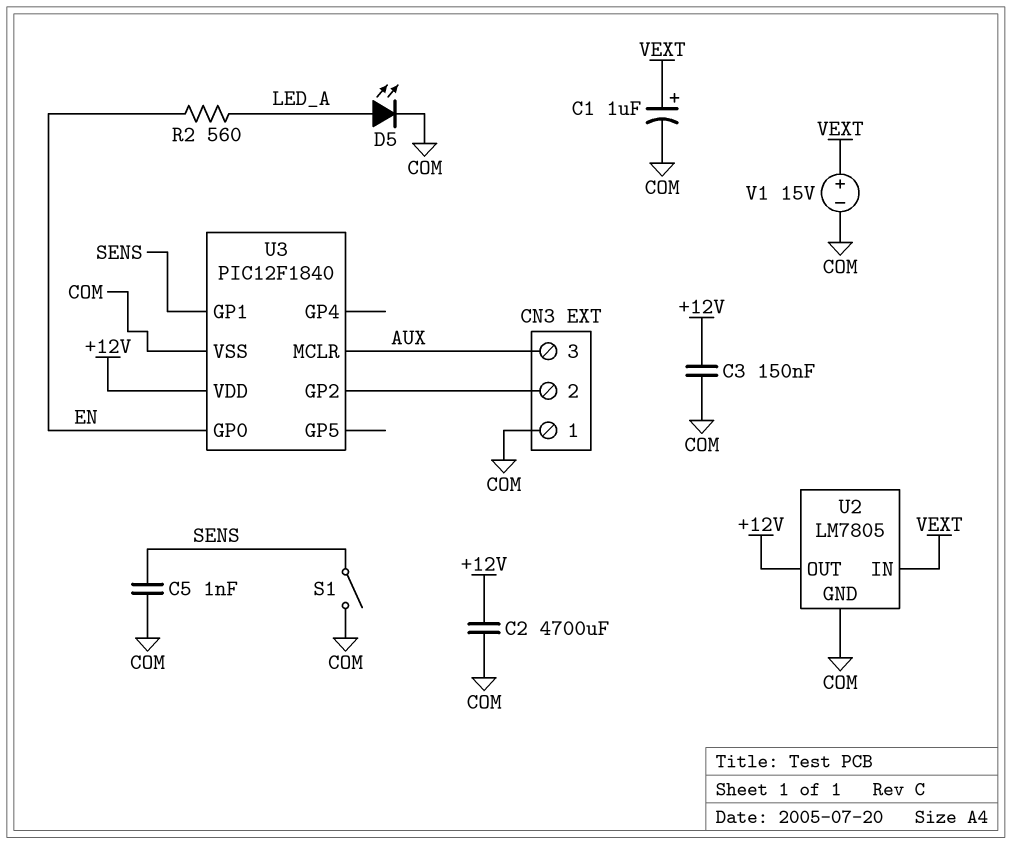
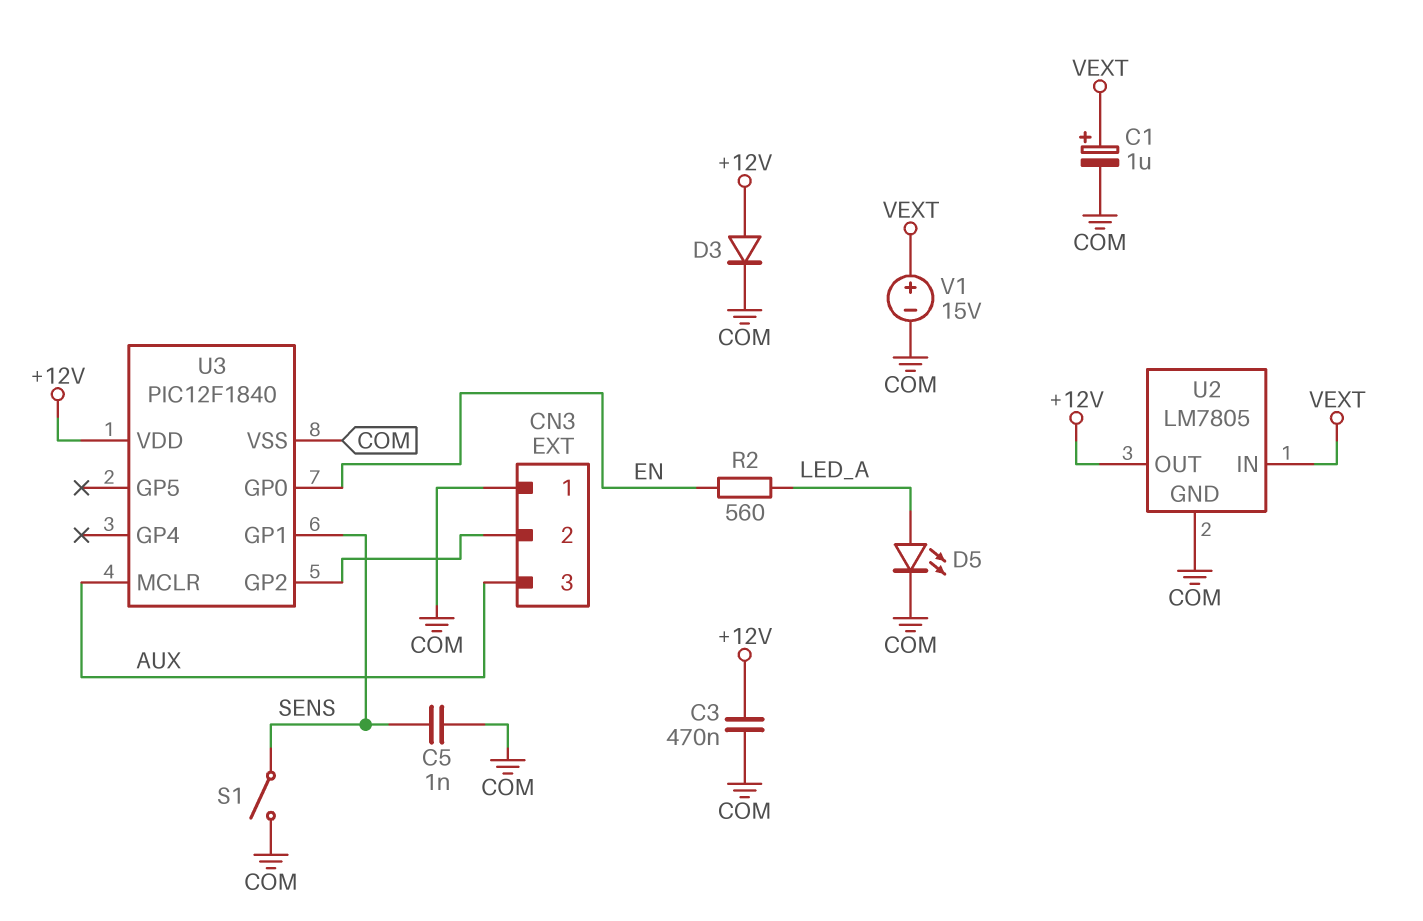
C2: 4700uF (+12V, COM) -> none
C3: 150nF (+12V, COM) -> 470nF (+12V, COM)
D3: none -> diode (A +12V, K COM)

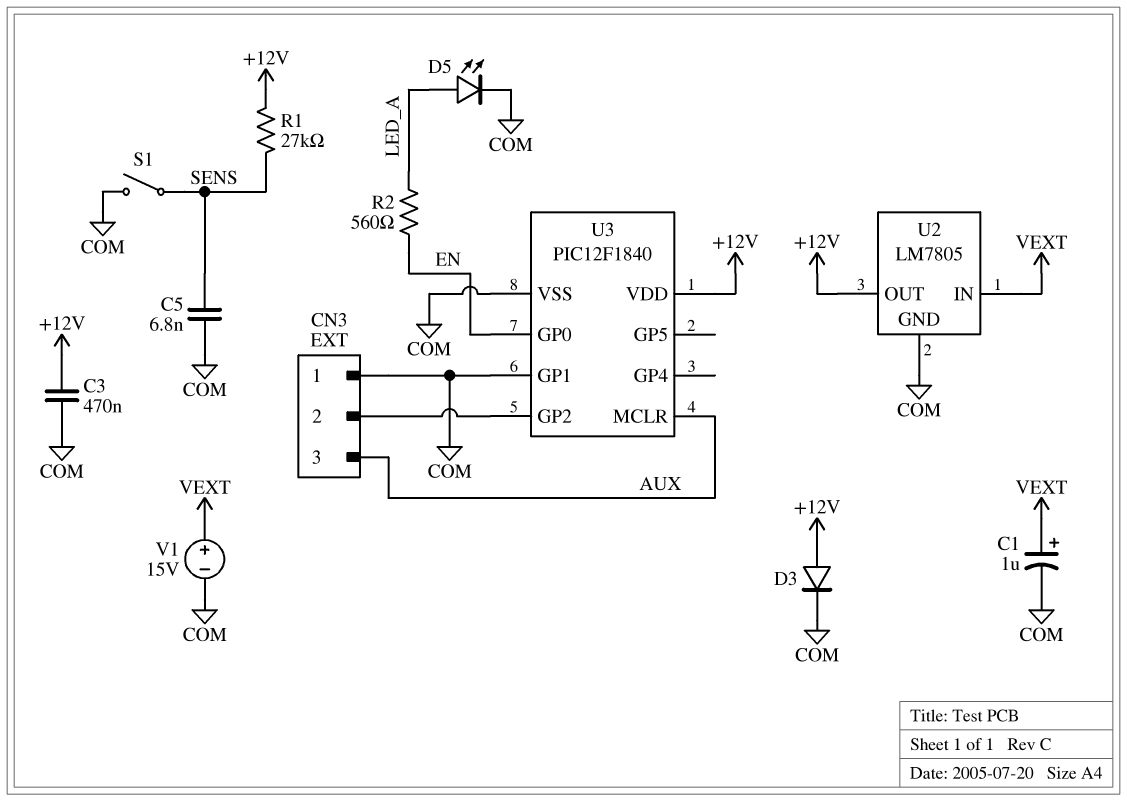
C5: 1nF (COM, SENS) -> 6.8nF (COM, SENS)
R1: none -> 27k (+12V, SENS)
U3 pin GP1: SENS -> COM

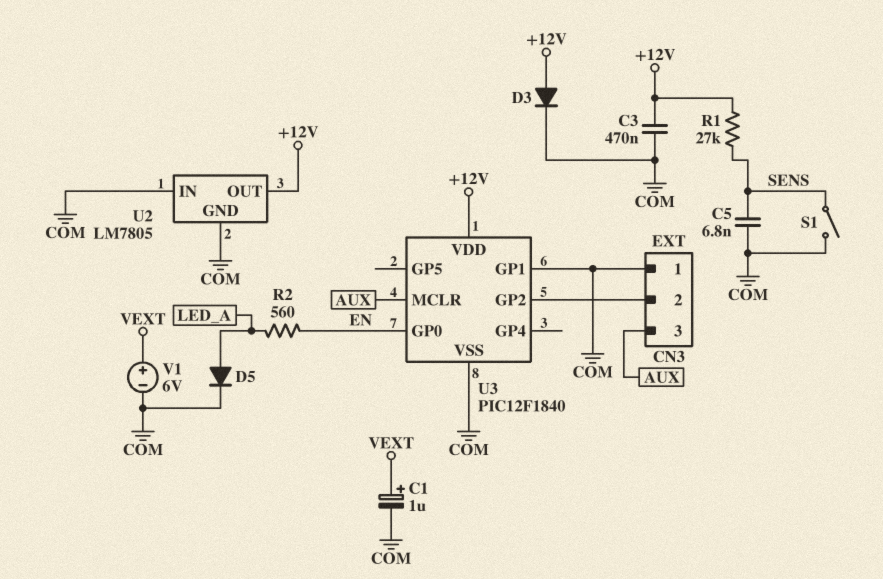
D5: LED (A LED_A, K COM) -> diode (A LED_A, K COM)
U2 pin IN: VEXT -> COM
V1: 15V (plus VEXT, minus COM) -> 6V (plus VEXT, minus COM)

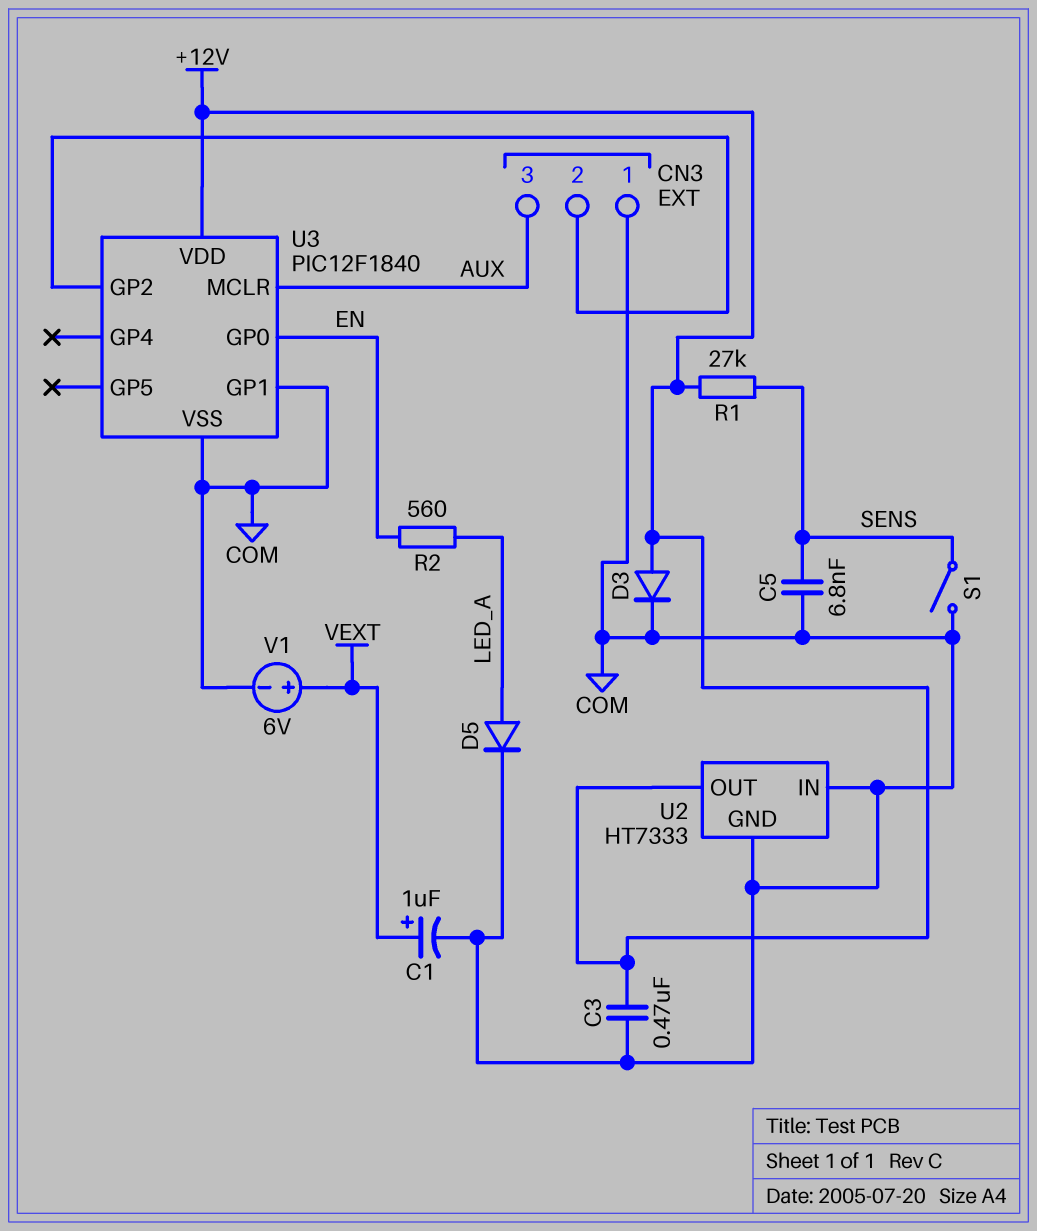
U2: LM7805 -> HT7333

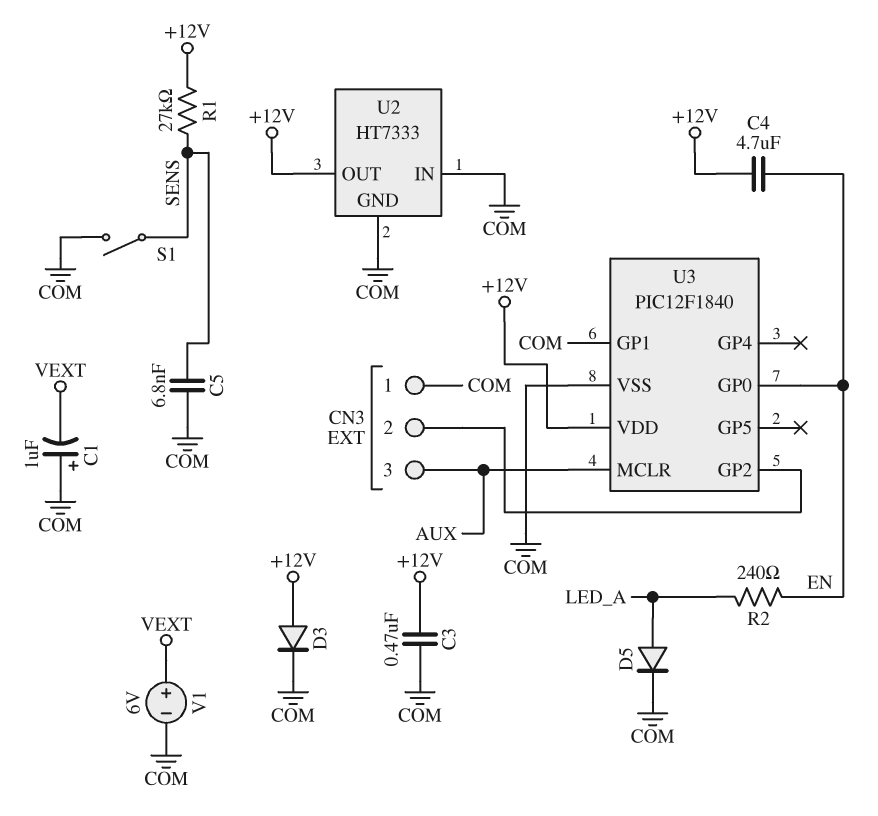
C1: 1uF (plus VEXT, minus COM) -> 1uF (plus COM, minus VEXT)
C4: none -> 4.7uF (+12V, EN)
R2: 560 (EN, LED_A) -> 240 (EN, LED_A)

